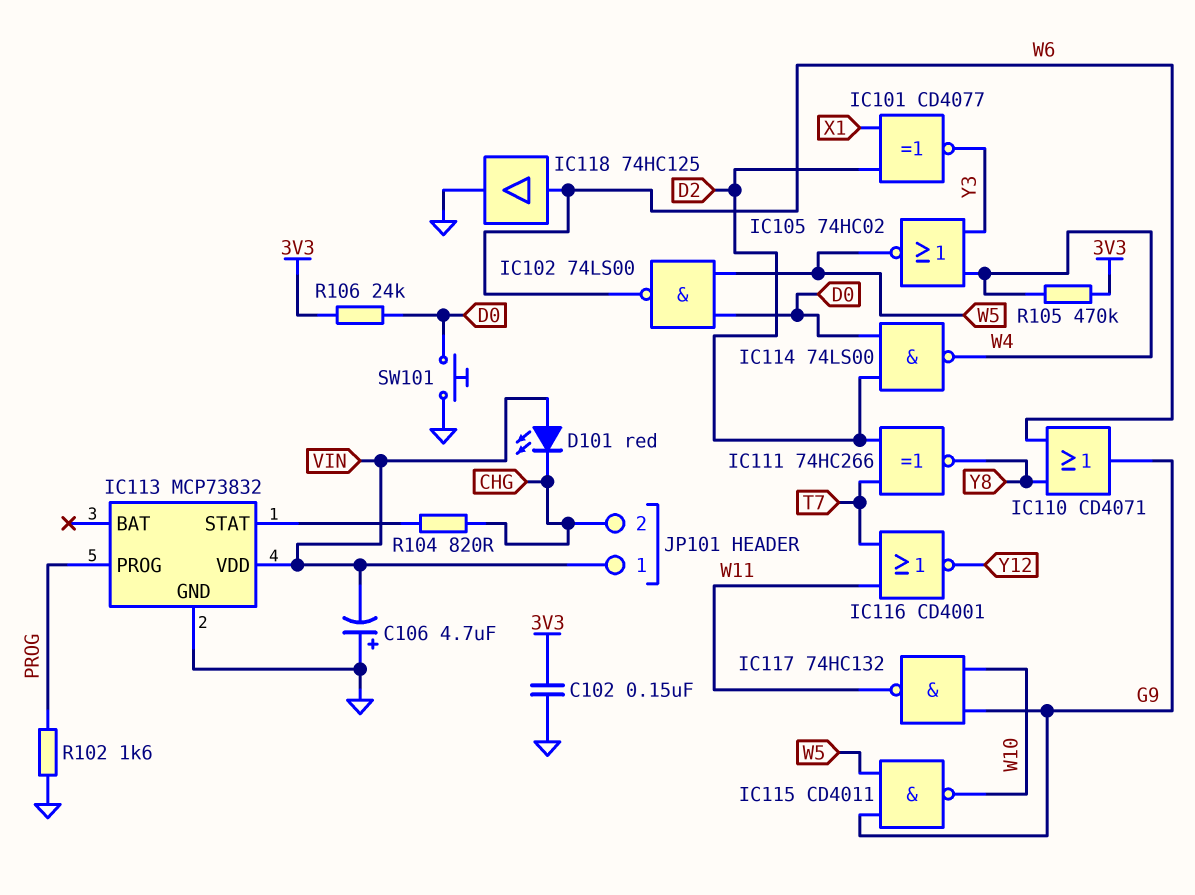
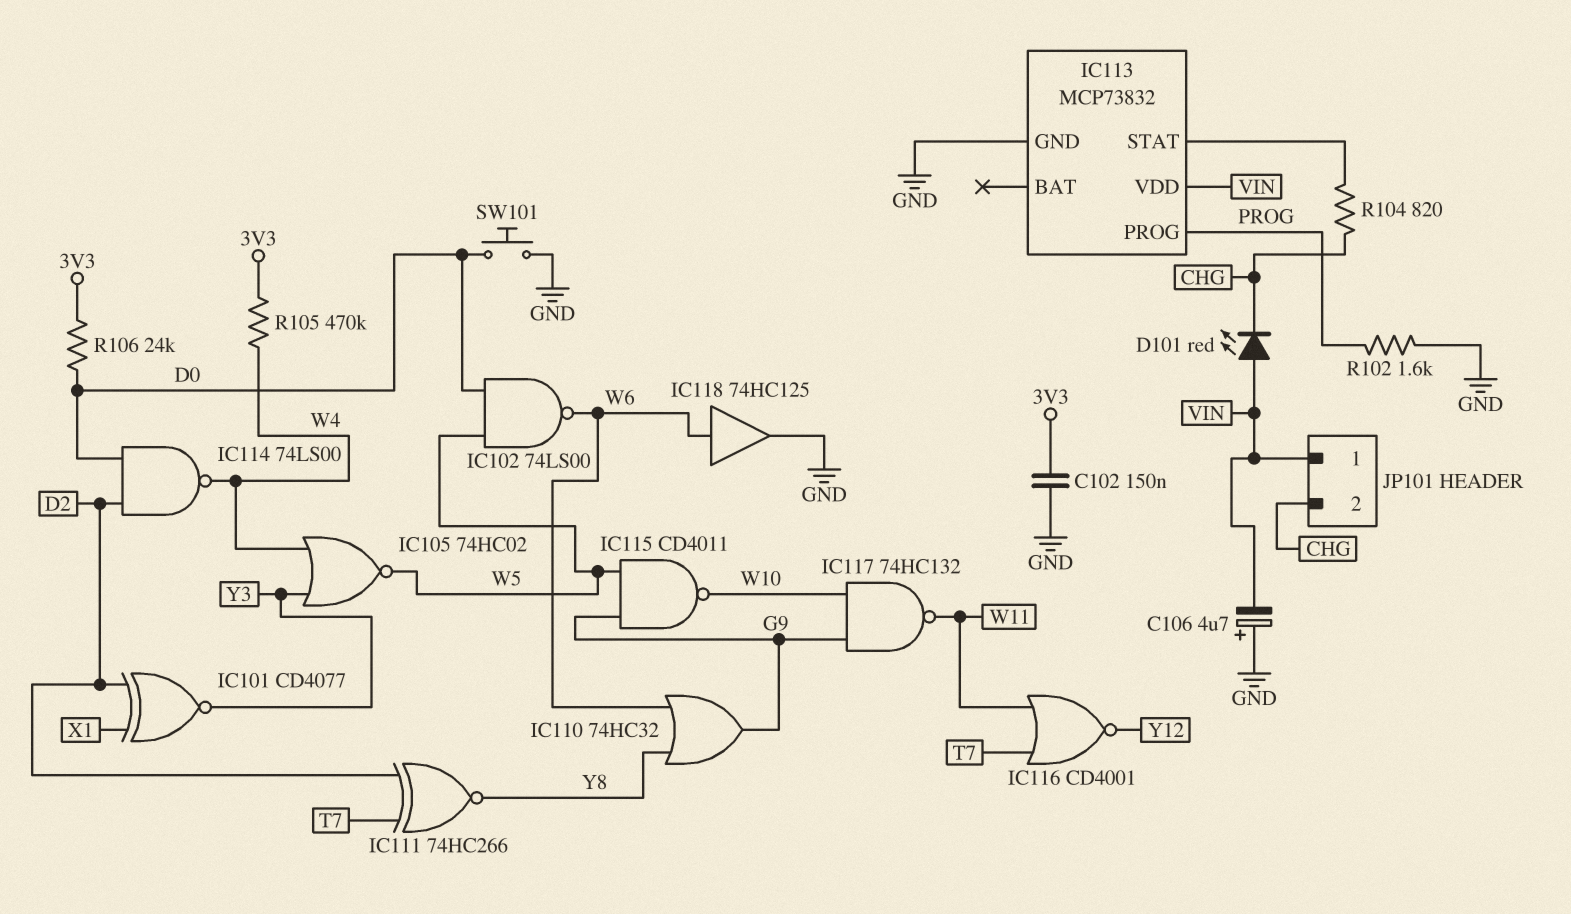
IC110: OR CD4071 (in W6, in Y8, out G9) -> OR 74HC32 (in W6, in Y8, out G9)

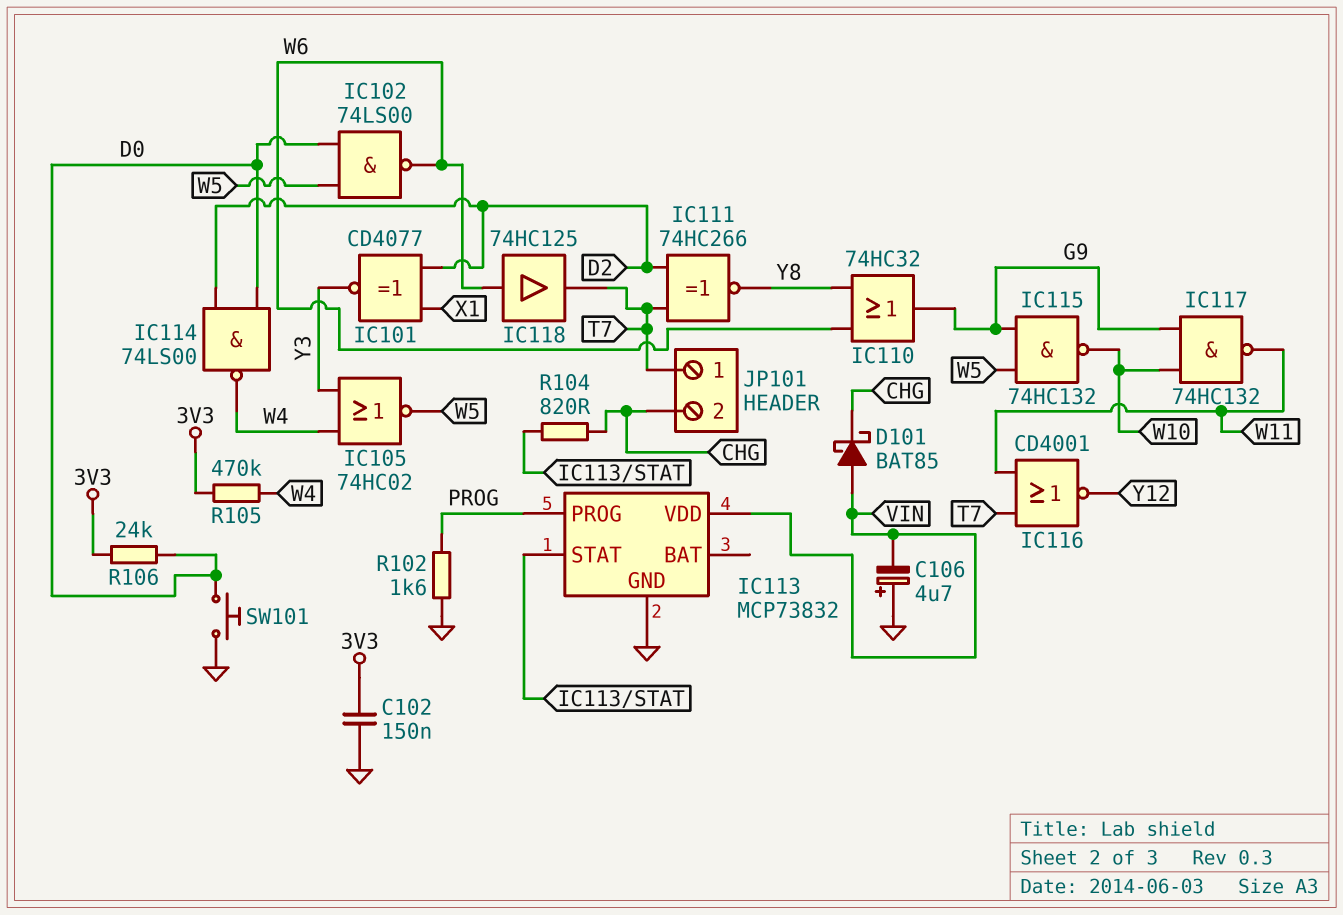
D101: LED red (A VIN, K CHG) -> schottky BAT85 (A VIN, K CHG)
IC115: NAND CD4011 (in G9, in W5, out W10) -> NAND 74HC132 (in G9, in W5, out W10)
IC118: buffer 74HC125 (in W6, out GND) -> buffer 74HC125 (in W6, out T7)
JP101 pin 1: VIN -> T7

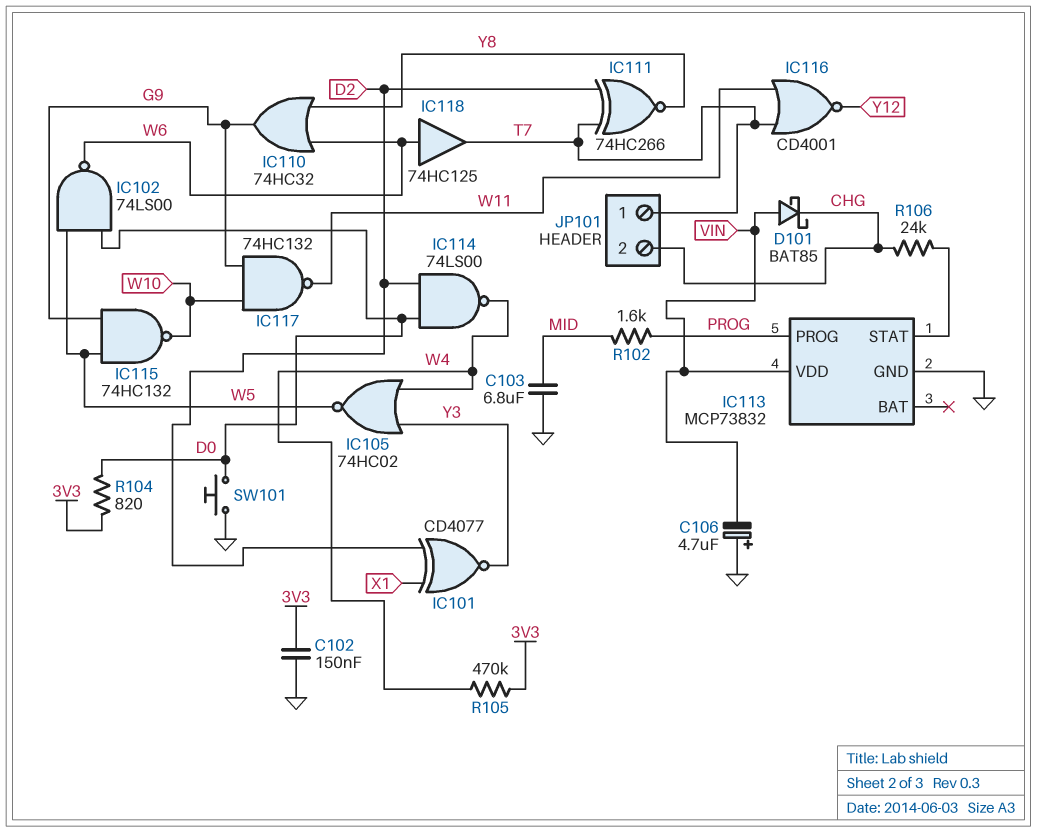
C103: none -> 6.8uF (GND, MID)
R102: 1.6k (GND, PROG) -> 1.6k (MID, PROG)
R104: 820 (CHG, IC113/STAT) -> 820 (3V3, D0)
R106: 24k (3V3, D0) -> 24k (CHG, IC113/STAT)

